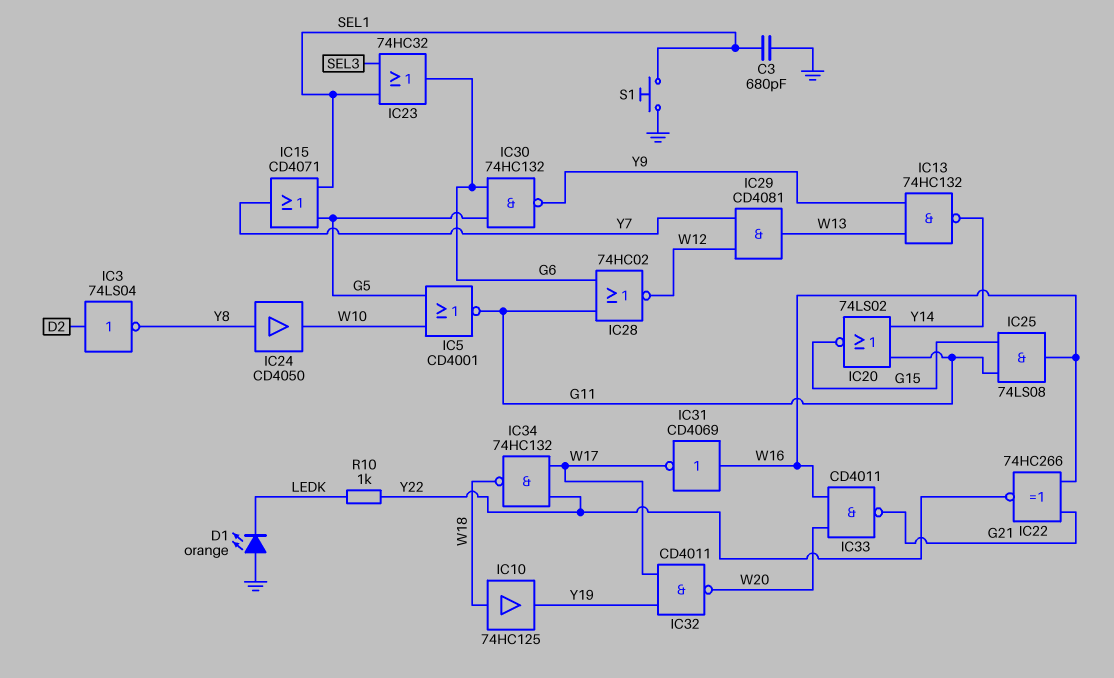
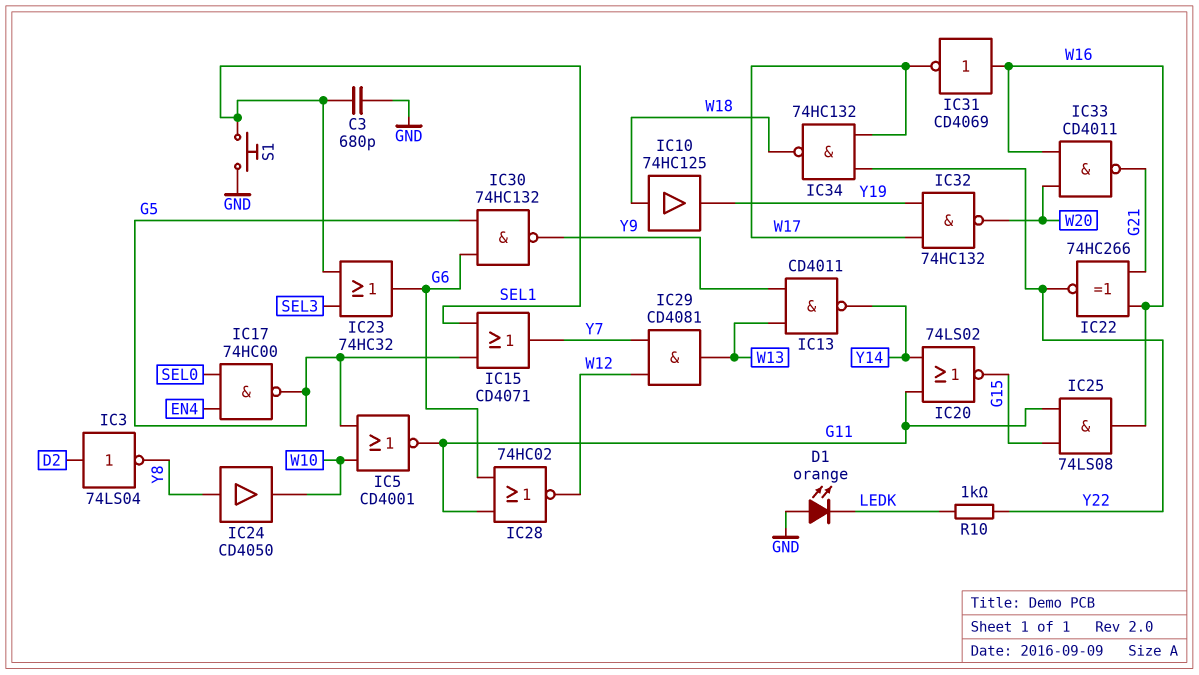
IC13: NAND 74HC132 (in W13, in Y9, out Y14) -> NAND CD4011 (in W13, in Y9, out Y14)
IC17: none -> NAND 74HC00 (in EN4, in SEL0, out G5)
IC32: NAND CD4011 (in W17, in Y19, out W20) -> NAND 74HC132 (in W17, in Y19, out W20)

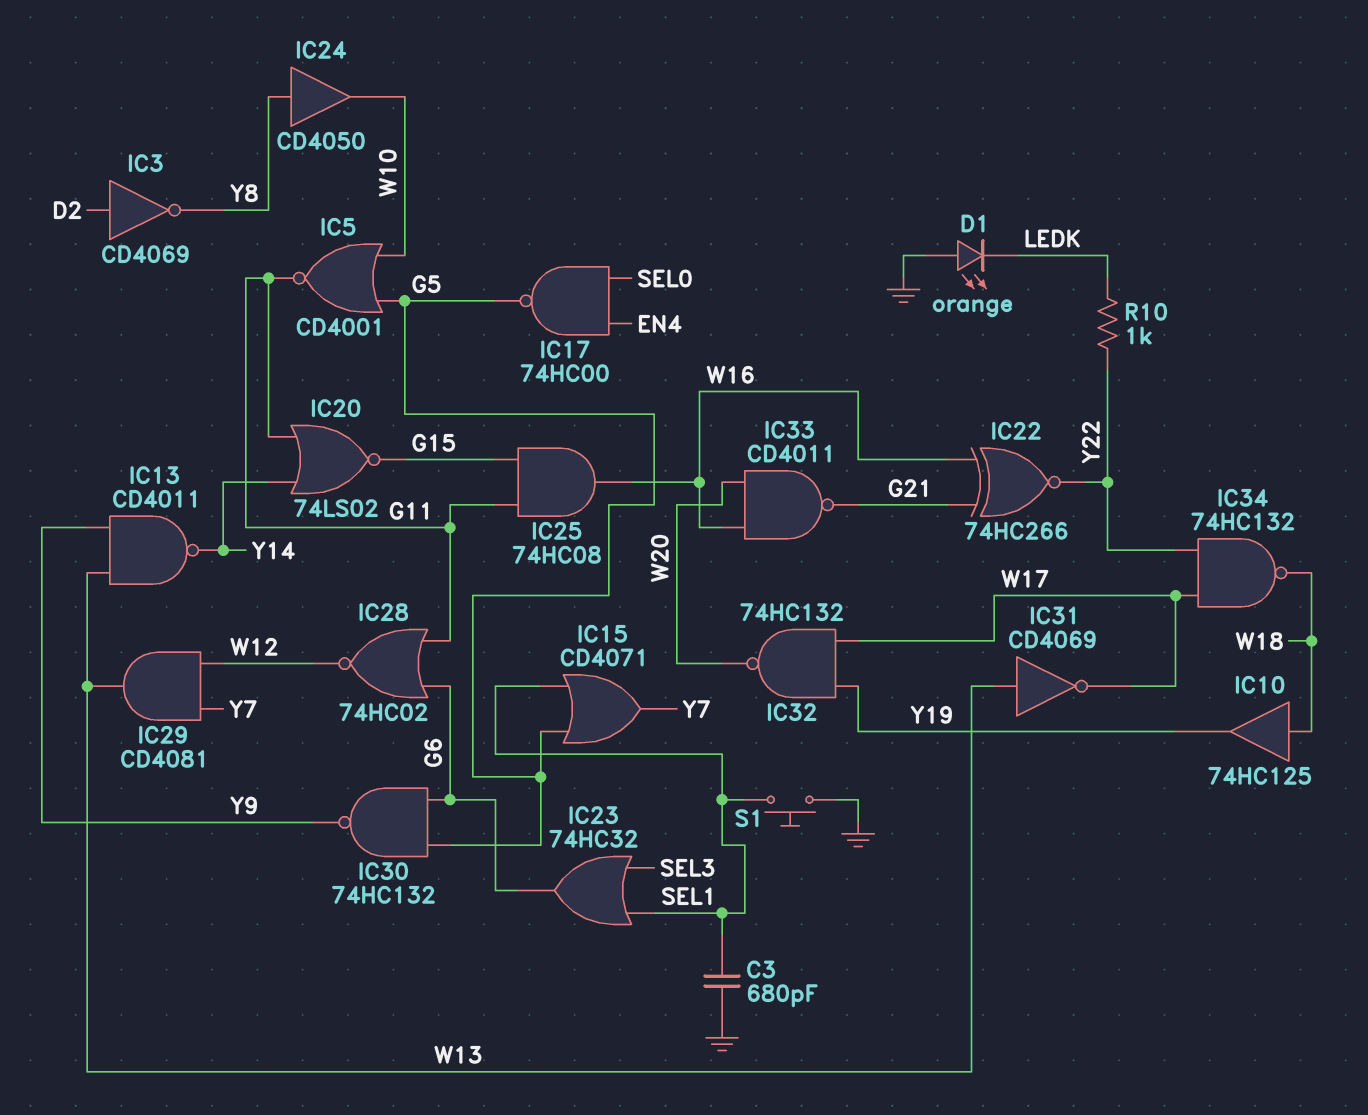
IC3: NOT 74LS04 (in D2, out Y8) -> NOT CD4069 (in D2, out Y8)
IC25: AND 74LS08 (in G11, in G15, out W16) -> AND 74HC08 (in G11, in G15, out W16)
IC31: NOT CD4069 (in W16, out W17) -> NOT CD4069 (in W13, out W17)

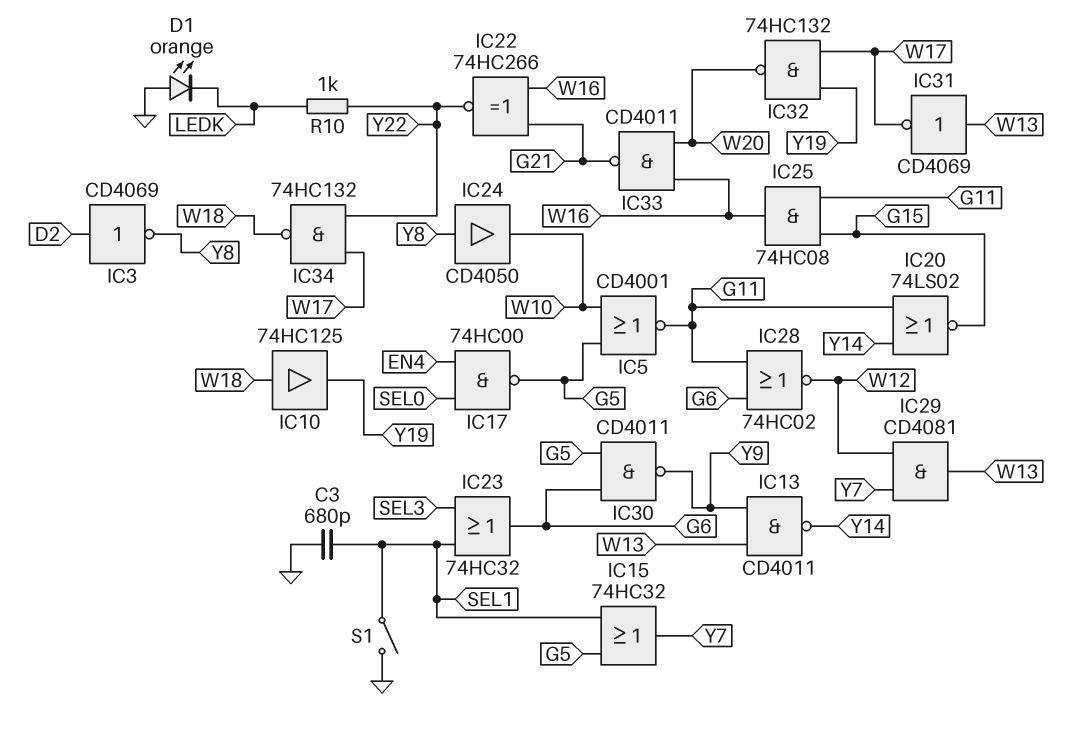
IC15: OR CD4071 (in G5, in SEL1, out Y7) -> OR 74HC32 (in G5, in SEL1, out Y7)
IC30: NAND 74HC132 (in G5, in G6, out Y9) -> NAND CD4011 (in G5, in G6, out Y9)
S1: button (GND, SEL1) -> switch (GND, SEL1)

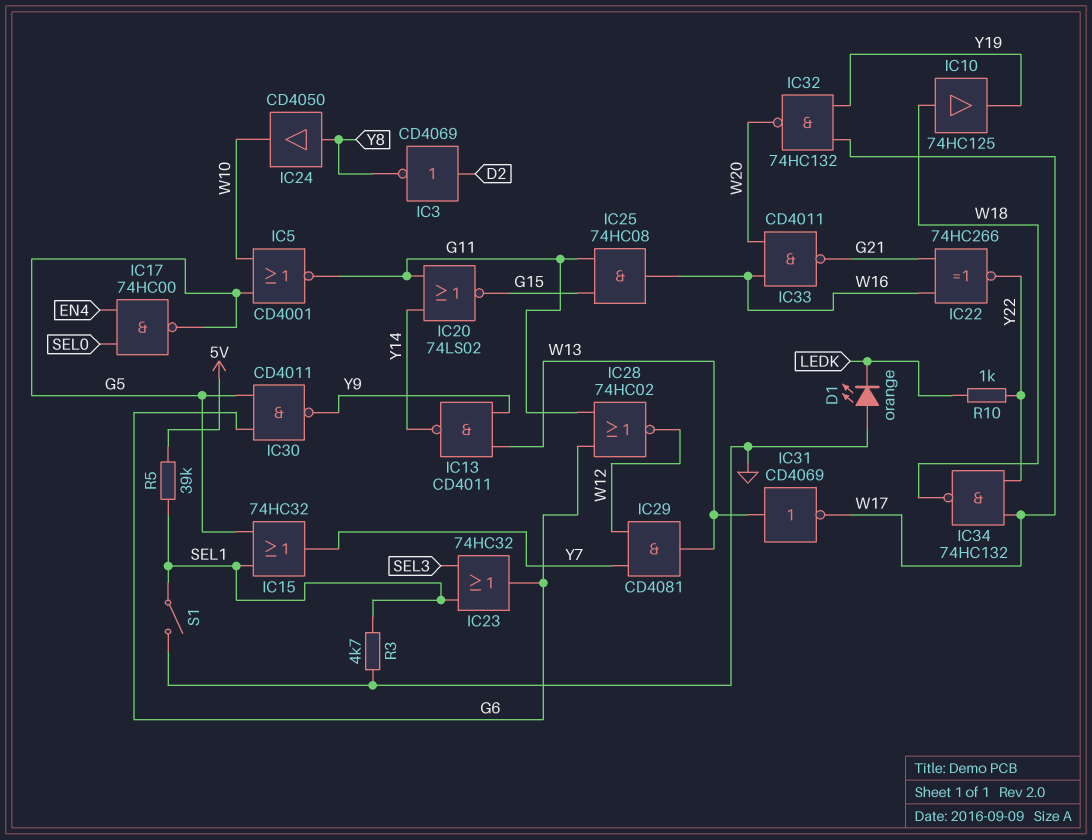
C3: 680pF (GND, SEL1) -> none
R3: none -> 4.7k (GND, SEL1)
R5: none -> 39k (5V, SEL1)

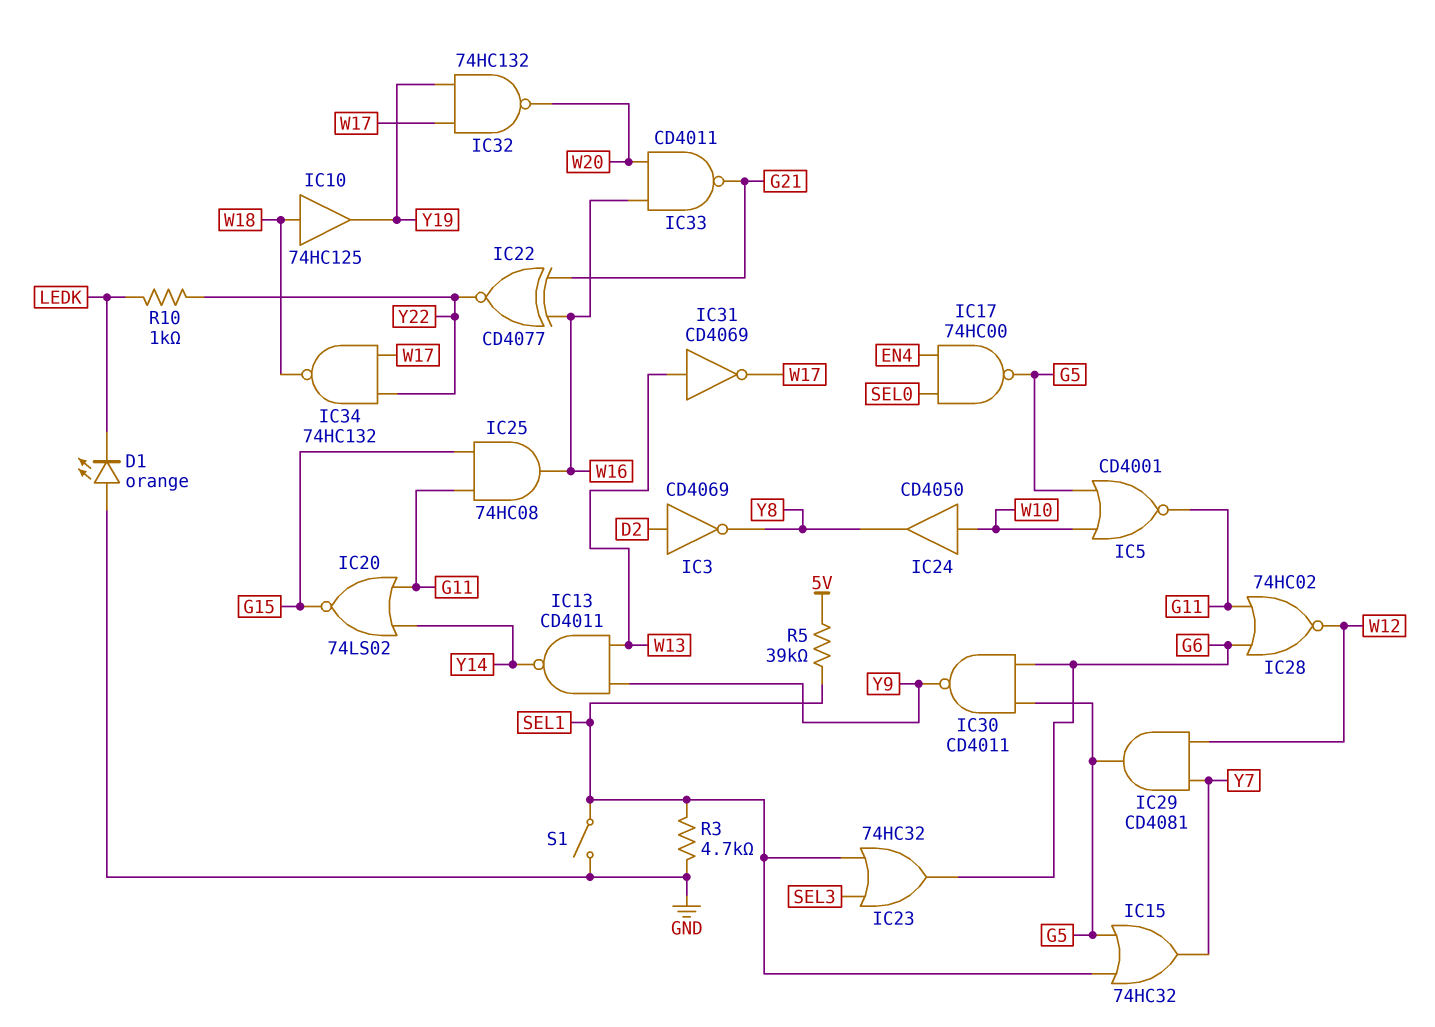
IC22: XNOR 74HC266 (in G21, in W16, out Y22) -> XNOR CD4077 (in G21, in W16, out Y22)
IC24: buffer CD4050 (in Y8, out W10) -> buffer CD4050 (in W10, out Y8)
IC29: AND CD4081 (in W12, in Y7, out W13) -> AND CD4081 (in W12, in Y7, out G5)

